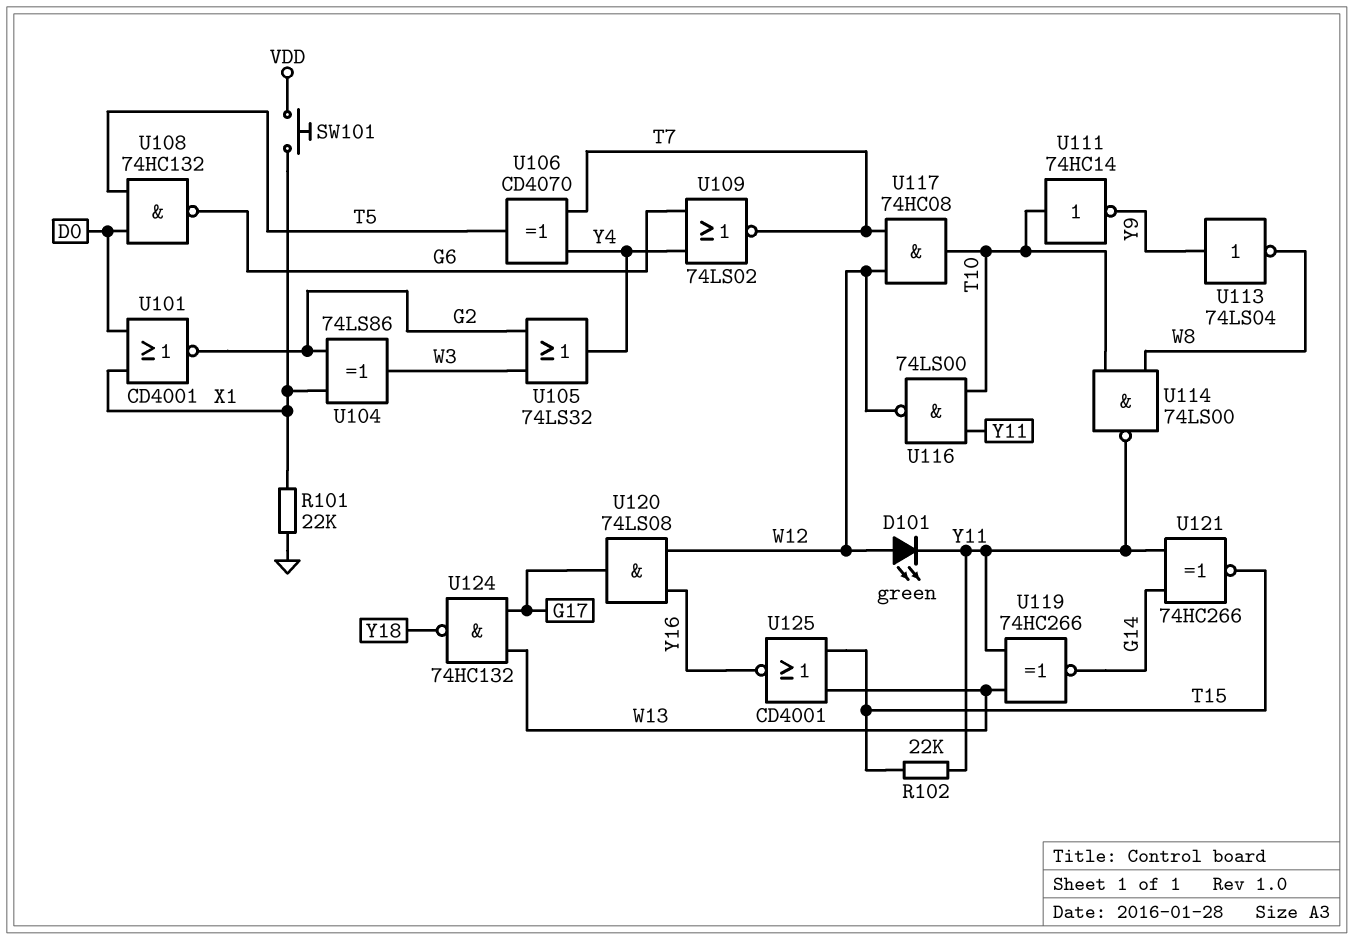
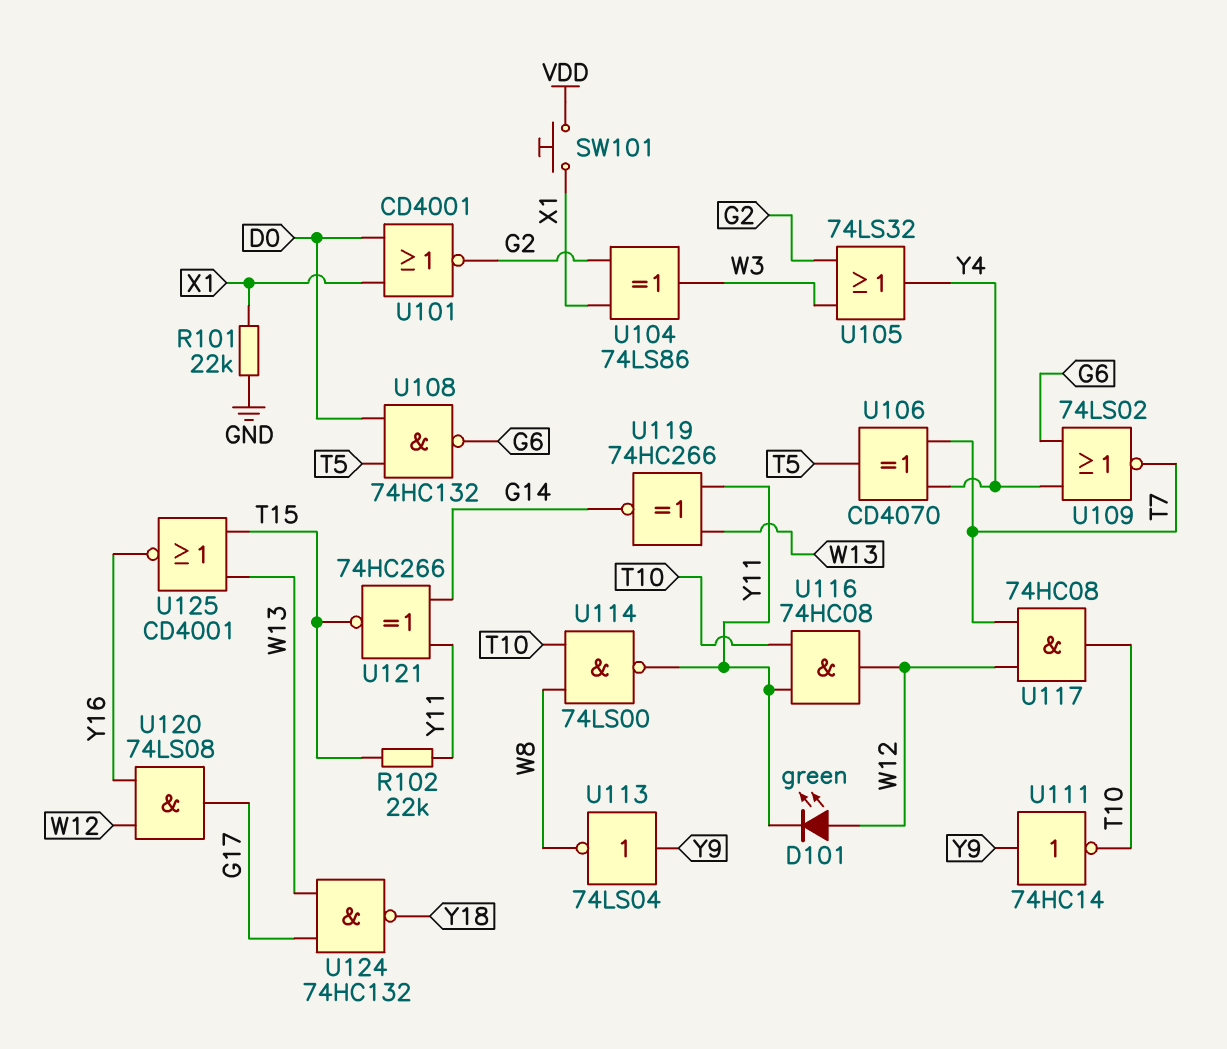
U111: NOT 74HC14 (in T10, out Y9) -> NOT 74HC14 (in Y9, out T10)
U116: NAND 74LS00 (in T10, in Y11, out W12) -> AND 74HC08 (in T10, in Y11, out W12)

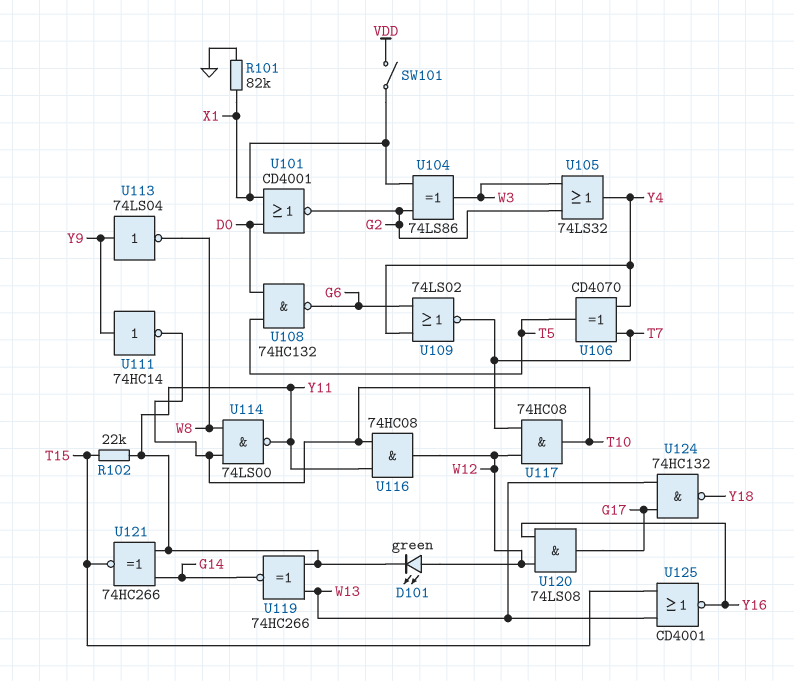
R101: 22k (GND, X1) -> 82k (GND, X1)
SW101: button (VDD, X1) -> switch (VDD, X1)

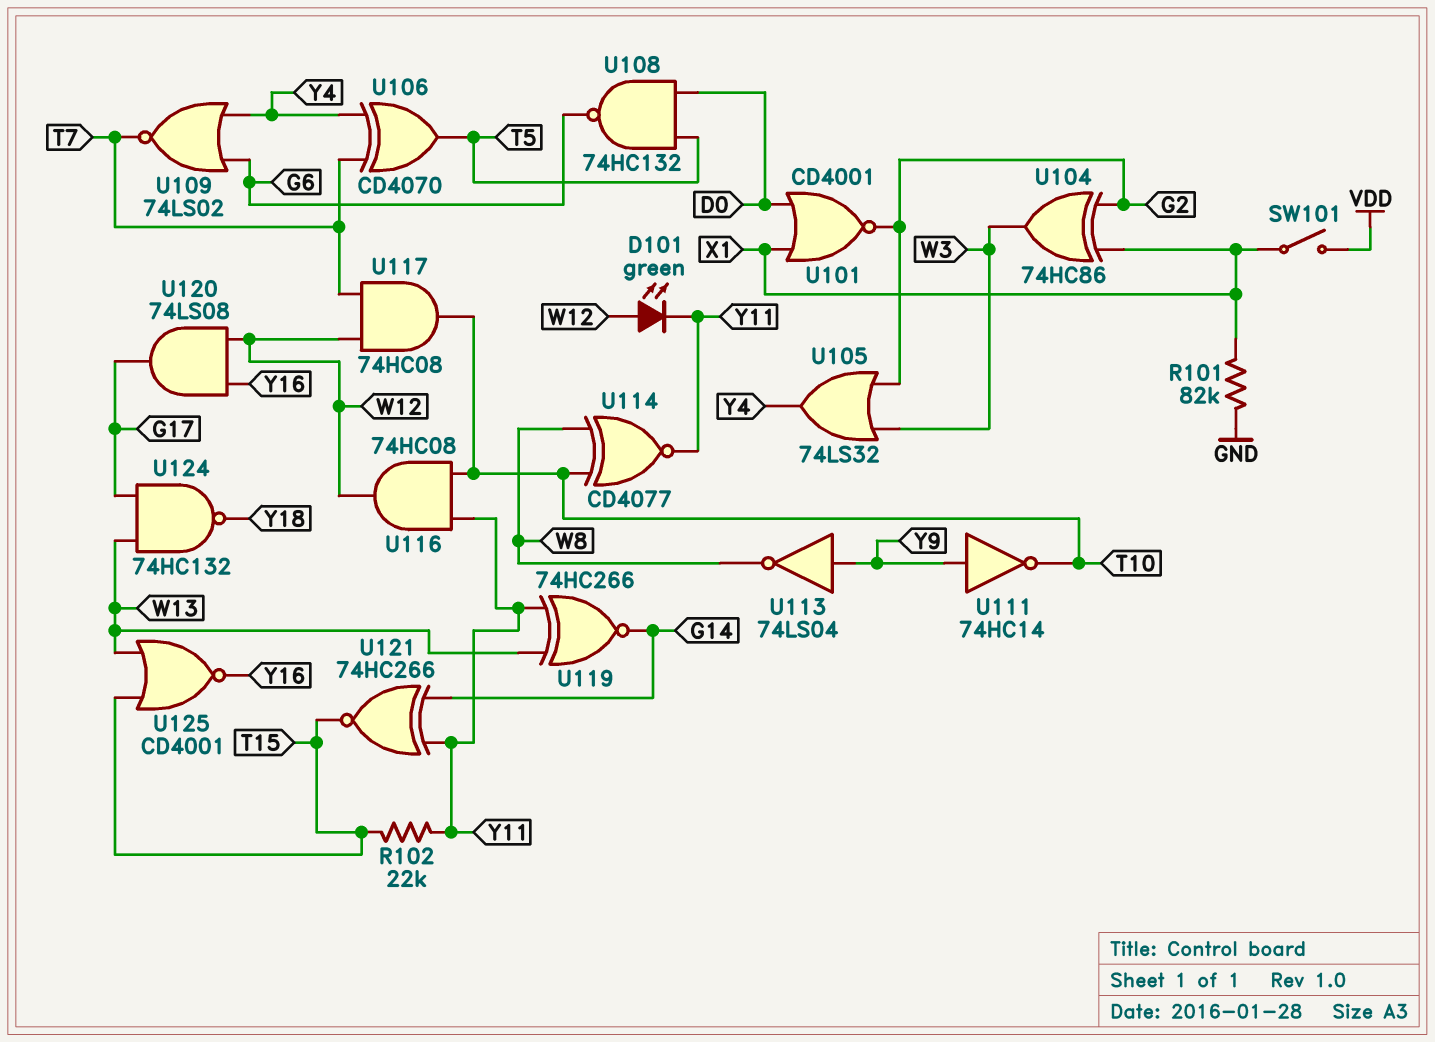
U104: XOR 74LS86 (in G2, in X1, out W3) -> XOR 74HC86 (in G2, in X1, out W3)
U114: NAND 74LS00 (in T10, in W8, out Y11) -> XNOR CD4077 (in T10, in W8, out Y11)

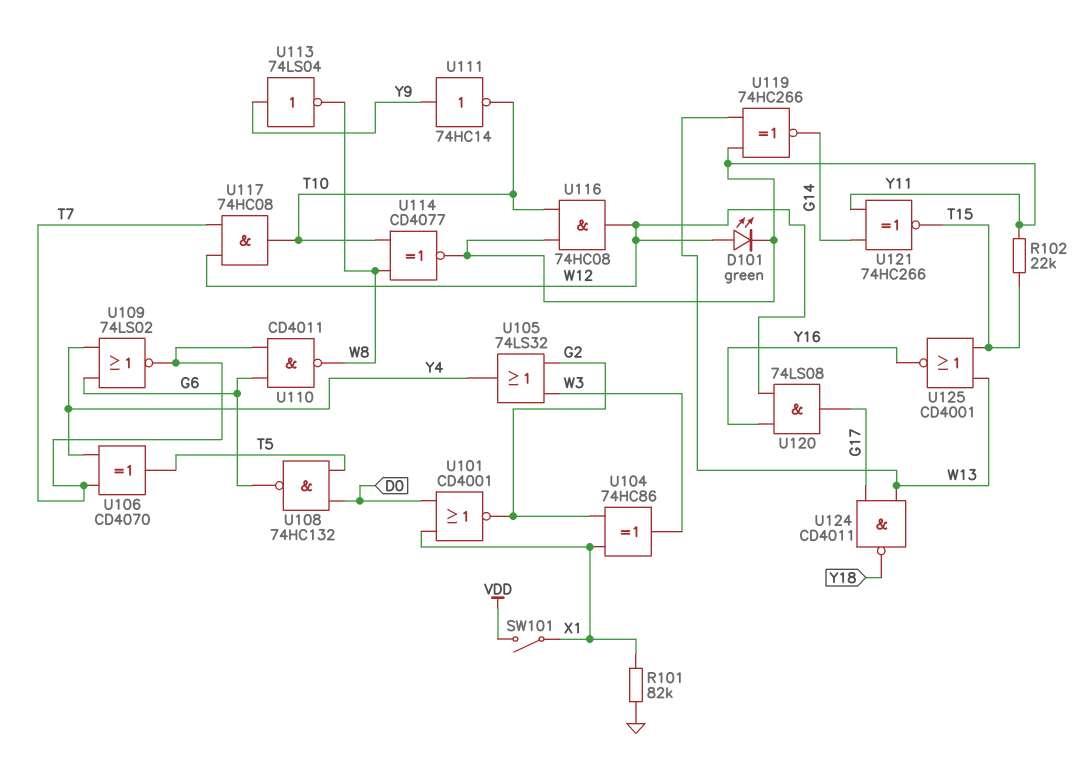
U110: none -> NAND CD4011 (in G6, in T7, out W8)
U124: NAND 74HC132 (in G17, in W13, out Y18) -> NAND CD4011 (in G17, in W13, out Y18)

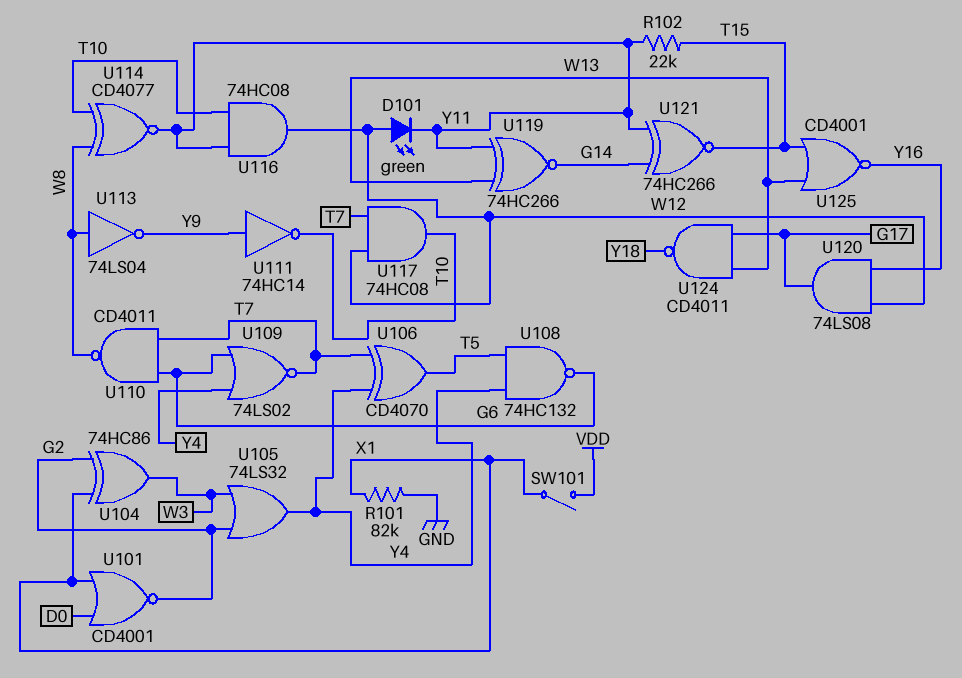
U108: NAND 74HC132 (in D0, in T5, out G6) -> NAND 74HC132 (in T5, in Y4, out G6)
U113: NOT 74LS04 (in Y9, out W8) -> NOT 74LS04 (in W8, out Y9)

